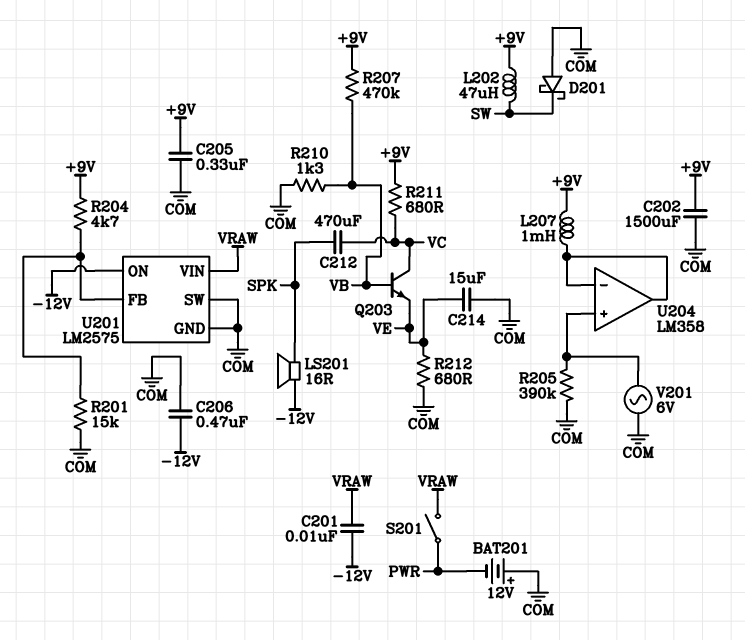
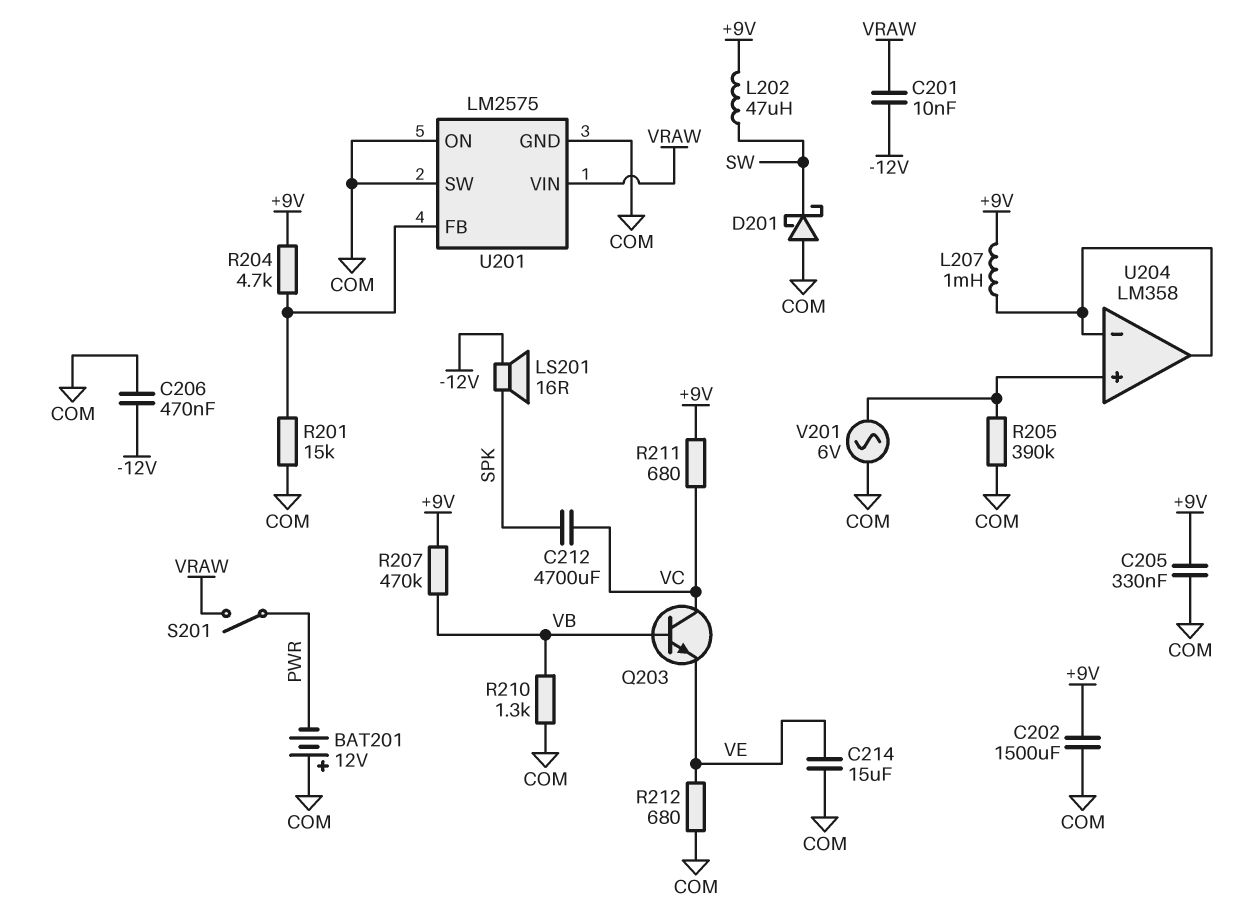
C212: 470uF (SPK, VC) -> 4700uF (SPK, VC)
U201 pin ON: -12V -> COM

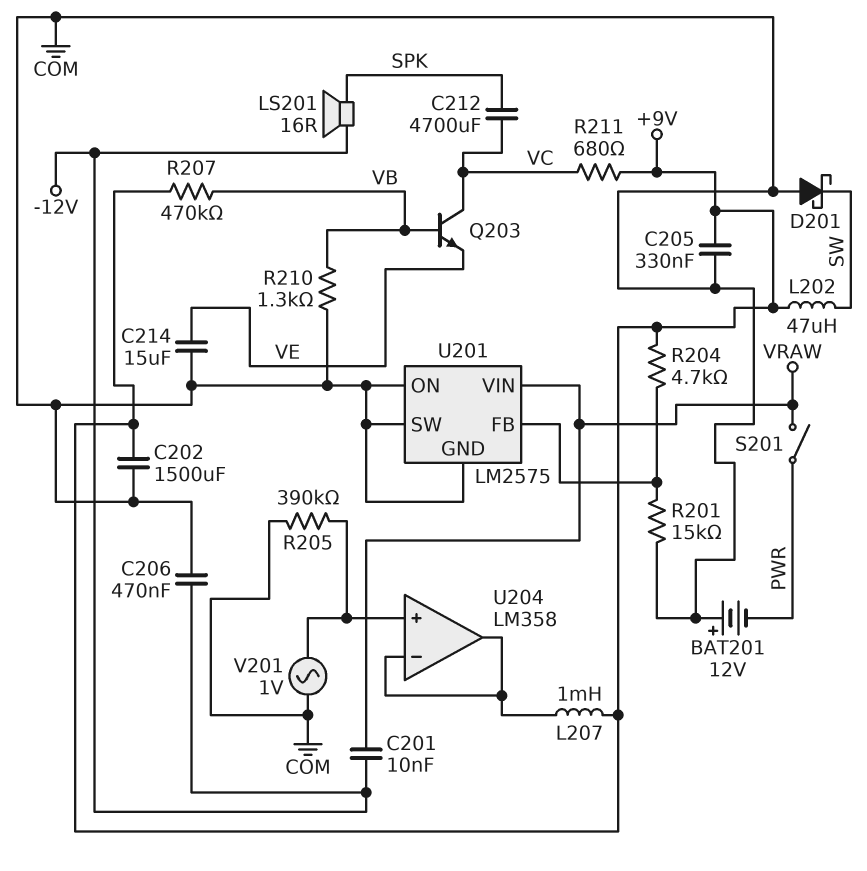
R212: 680 (COM, VE) -> none
V201: AC 6V (COM, U204/in+) -> AC 1V (COM, U204/in+)

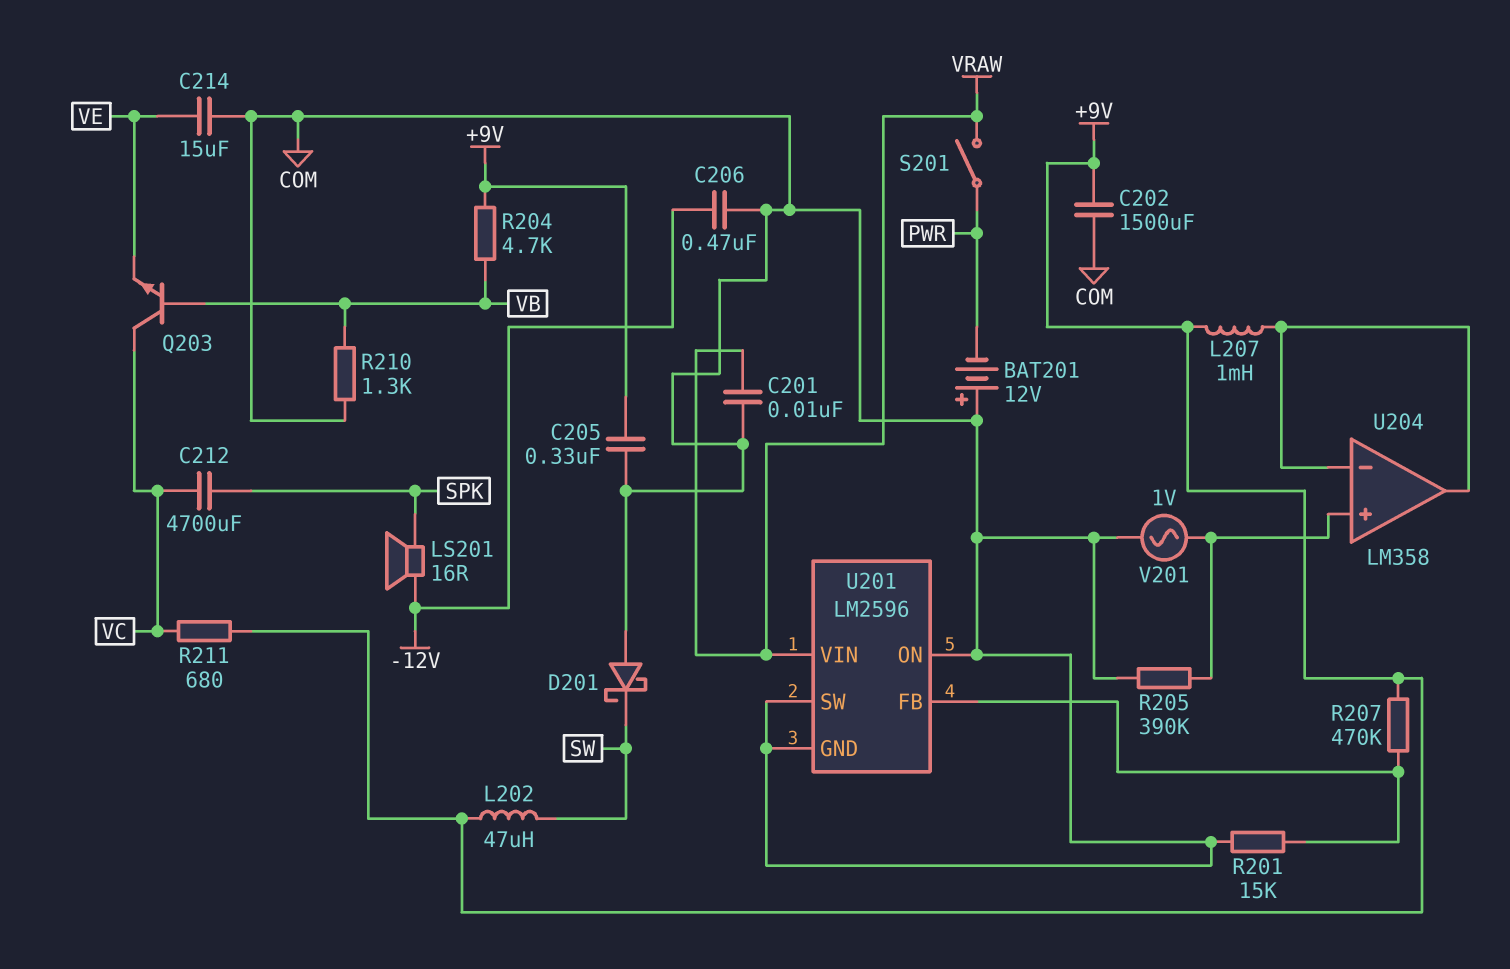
C201: 10nF (-12V, VRAW) -> 10nF (COM, VRAW)
R204: 4.7k (+9V, U201/FB) -> 4.7k (+9V, VB)
R207: 470k (+9V, VB) -> 470k (+9V, U201/FB)
U201: LM2575 -> LM2596

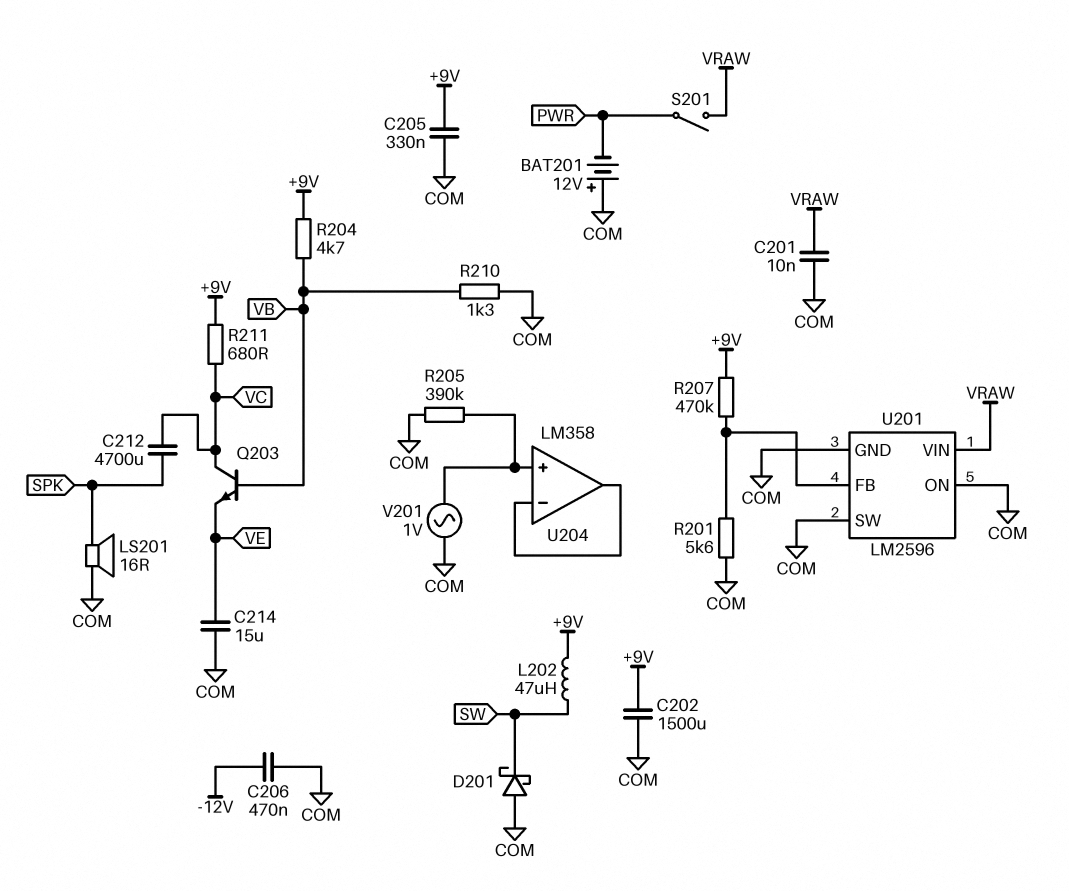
L207: 1mH (+9V, U204/in-) -> none
LS201: speaker 16R (-12V, SPK) -> speaker 16R (COM, SPK)
R201: 15k (COM, U201/FB) -> 5.6k (COM, U201/FB)

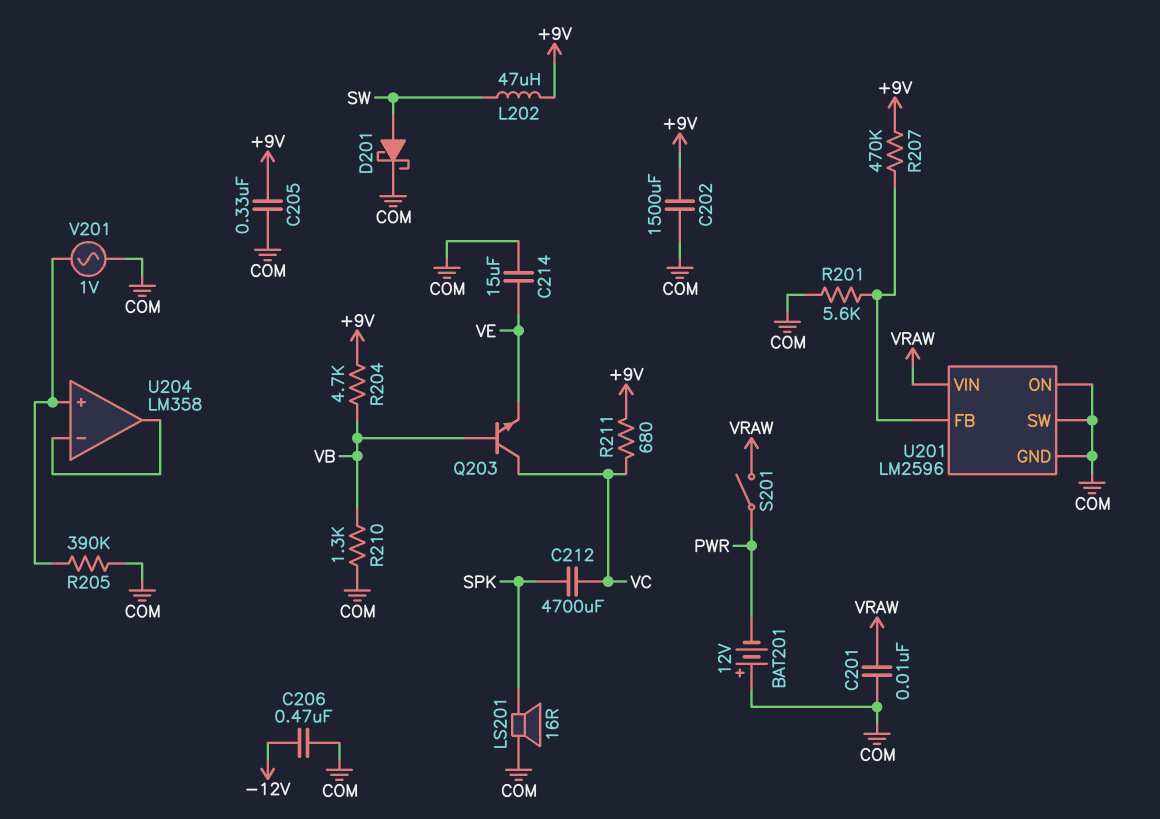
D201: schottky (A COM, K SW) -> schottky (A SW, K COM)

